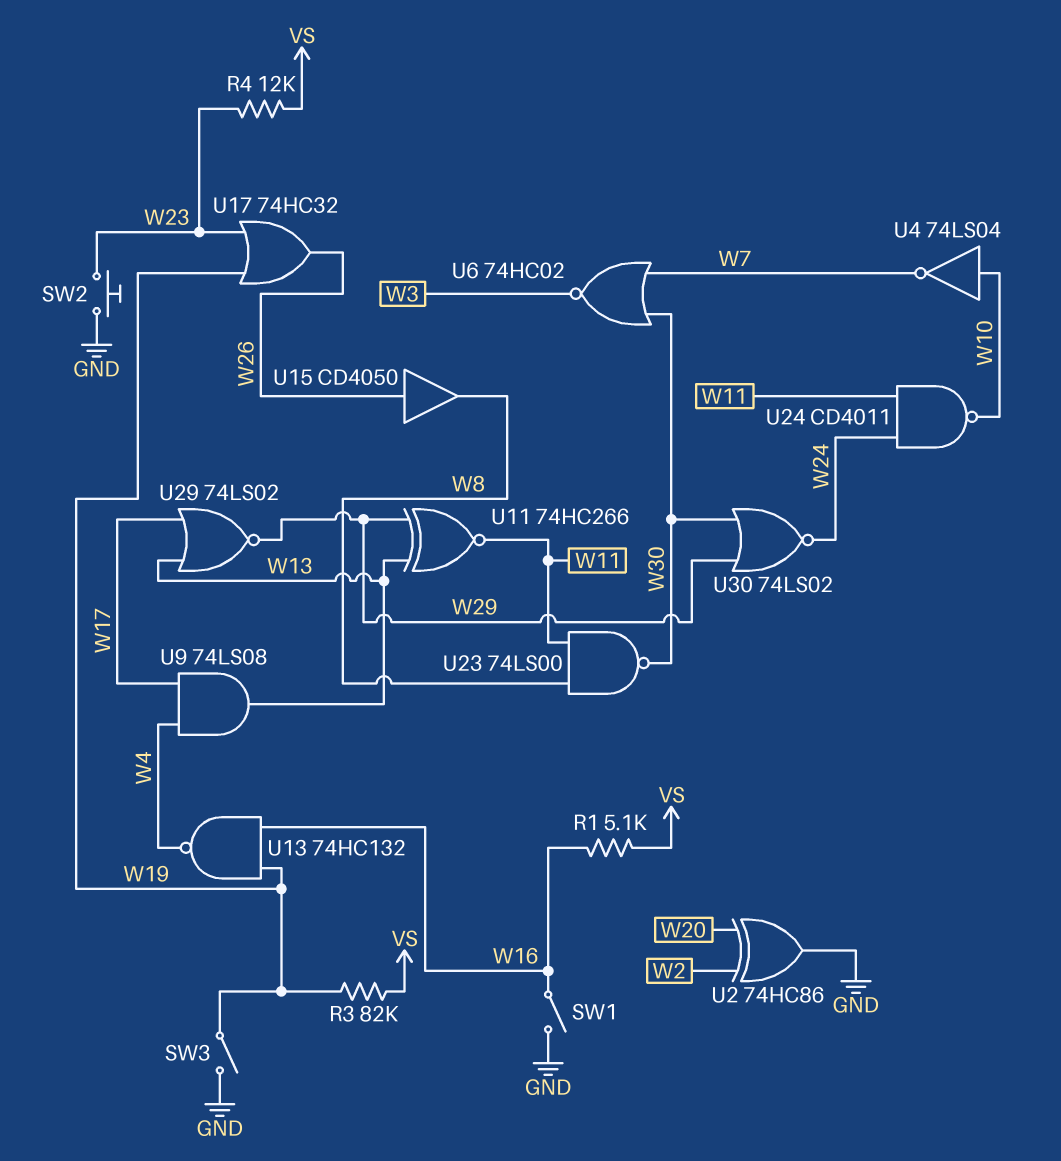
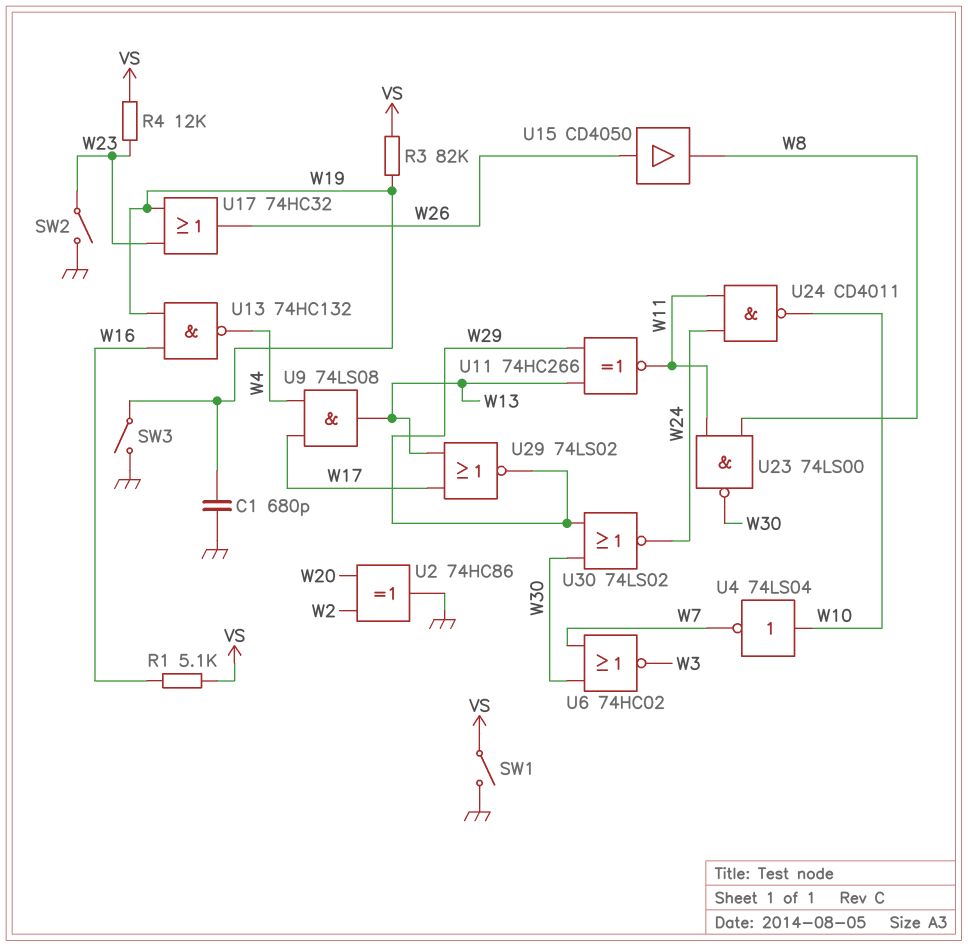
C1: none -> 680pF (GND, W19)
SW1: switch (GND, W16) -> switch (GND, VS)
SW2: button (GND, W23) -> switch (GND, W23)

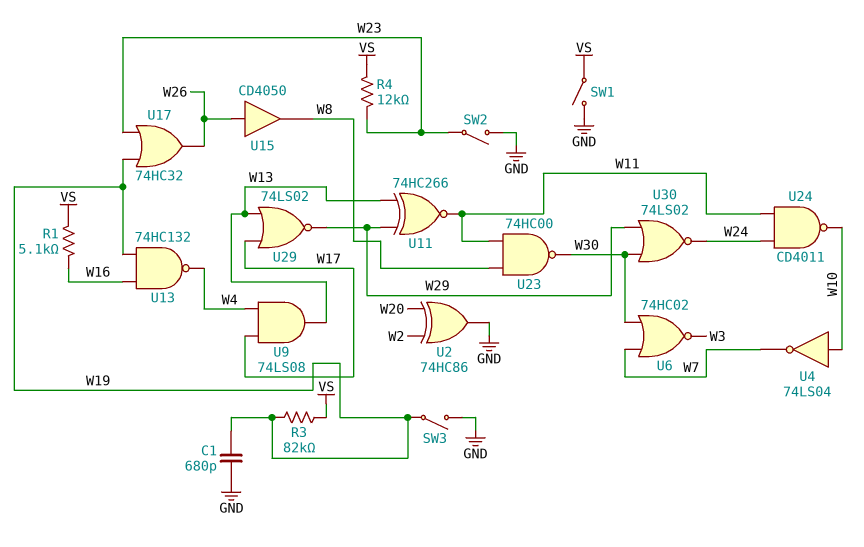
U23: NAND 74LS00 (in W8, in W11, out W30) -> NAND 74HC00 (in W8, in W11, out W30)

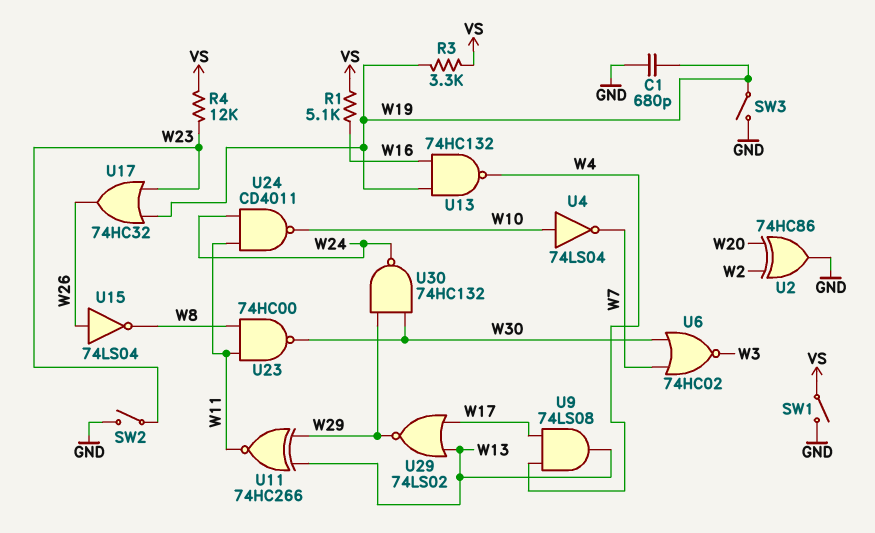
R3: 82k (VS, W19) -> 3.3k (VS, W19)
U15: buffer CD4050 (in W26, out W8) -> NOT 74LS04 (in W26, out W8)
U30: NOR 74LS02 (in W29, in W30, out W24) -> NAND 74HC132 (in W29, in W30, out W24)

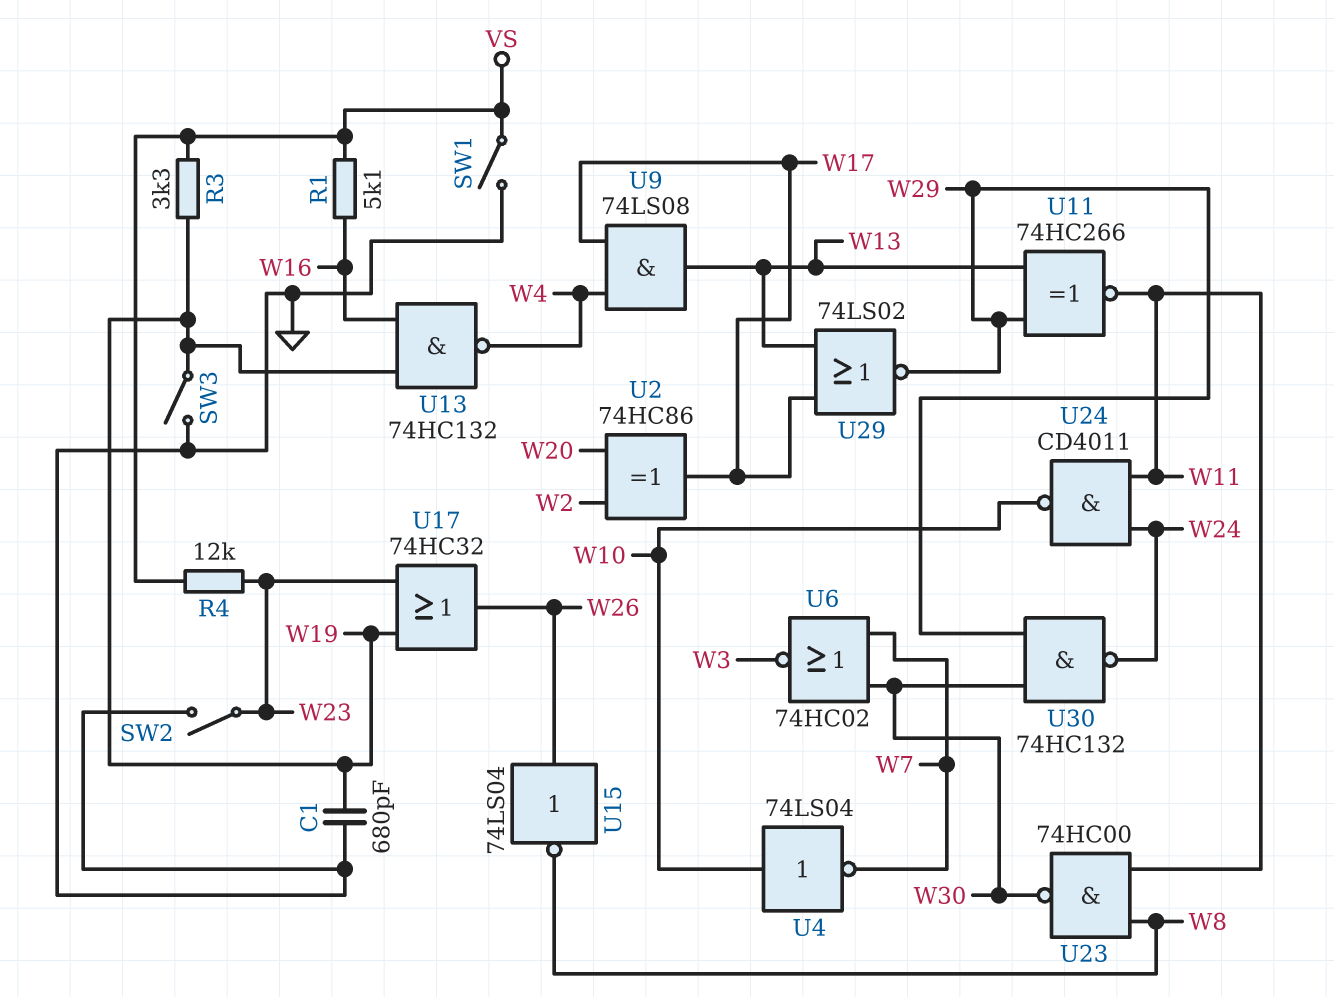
U2: XOR 74HC86 (in W2, in W20, out GND) -> XOR 74HC86 (in W2, in W20, out W17)

